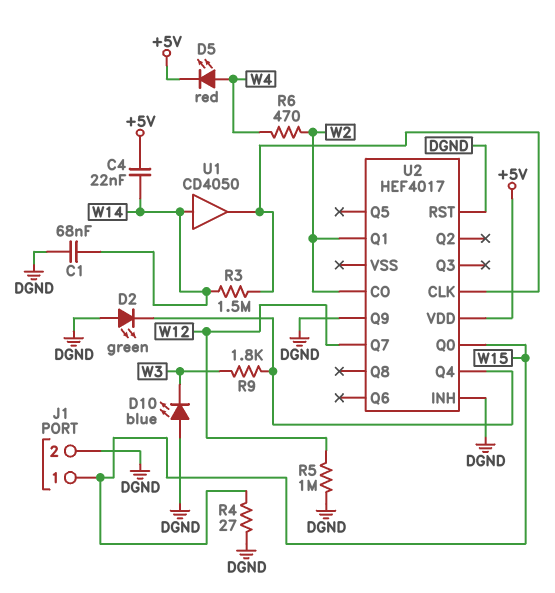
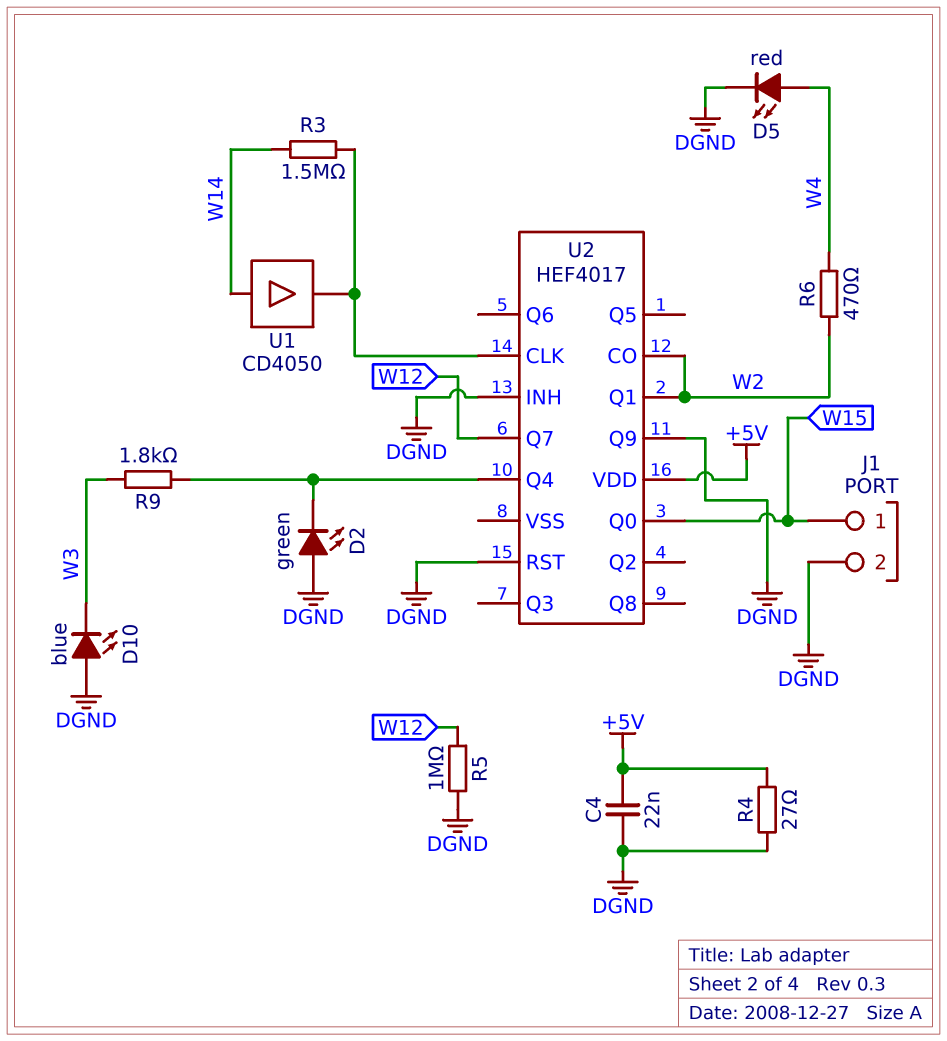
C1: 68nF (DGND, W14) -> none
C4: 22nF (+5V, W14) -> 22nF (+5V, DGND)
D5: LED red (A W4, K +5V) -> LED red (A W4, K DGND)
R4: 27 (DGND, W15) -> 27 (+5V, DGND)

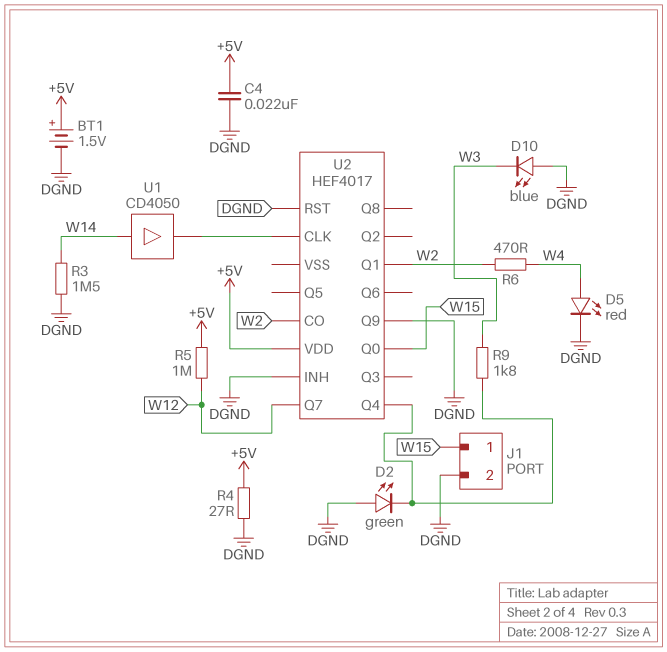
BT1: none -> 1.5V (plus +5V, minus DGND)
R3: 1.5M (U2/CLK, W14) -> 1.5M (DGND, W14)
R5: 1M (DGND, W12) -> 1M (+5V, W12)

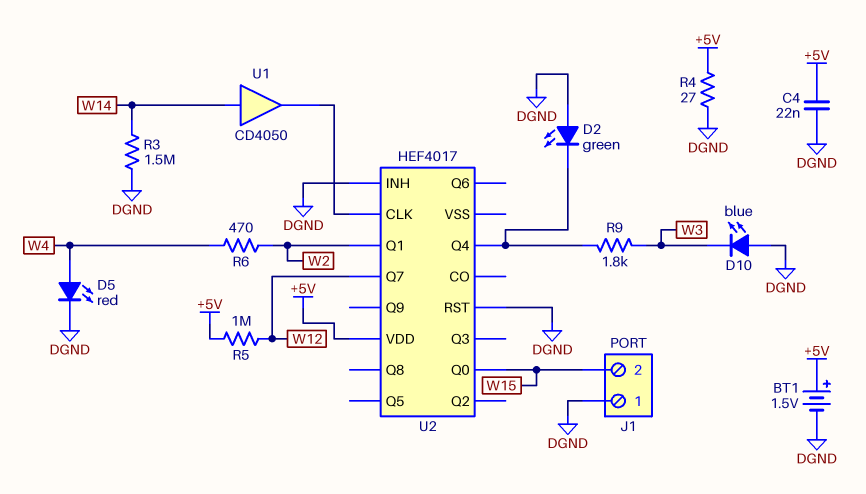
J1 pin 1: W15 -> DGND
J1 pin 2: DGND -> W15
U2 pin CO: W2 -> none
U2 pin Q9: DGND -> none

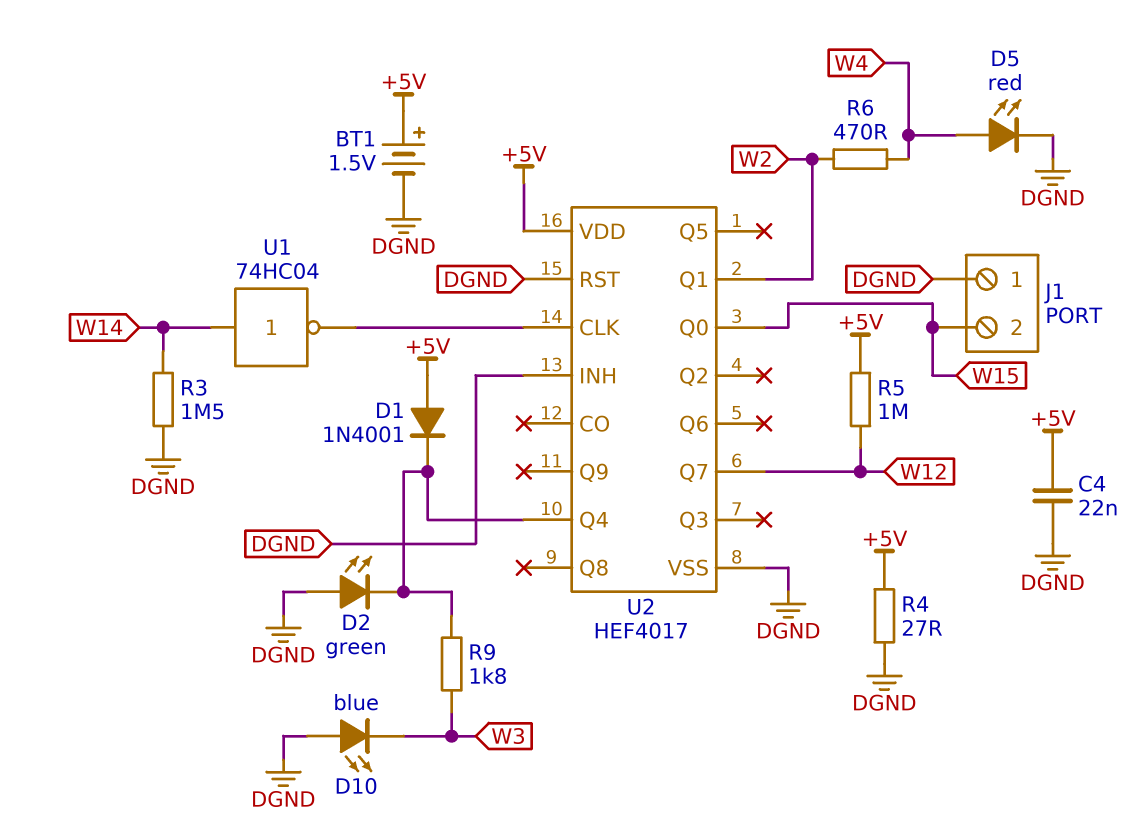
D1: none -> diode 1N4001 (A +5V, K U2/Q4)
U1: buffer CD4050 (in W14, out U2/CLK) -> NOT 74HC04 (in W14, out U2/CLK)
U2 pin VSS: none -> DGND

